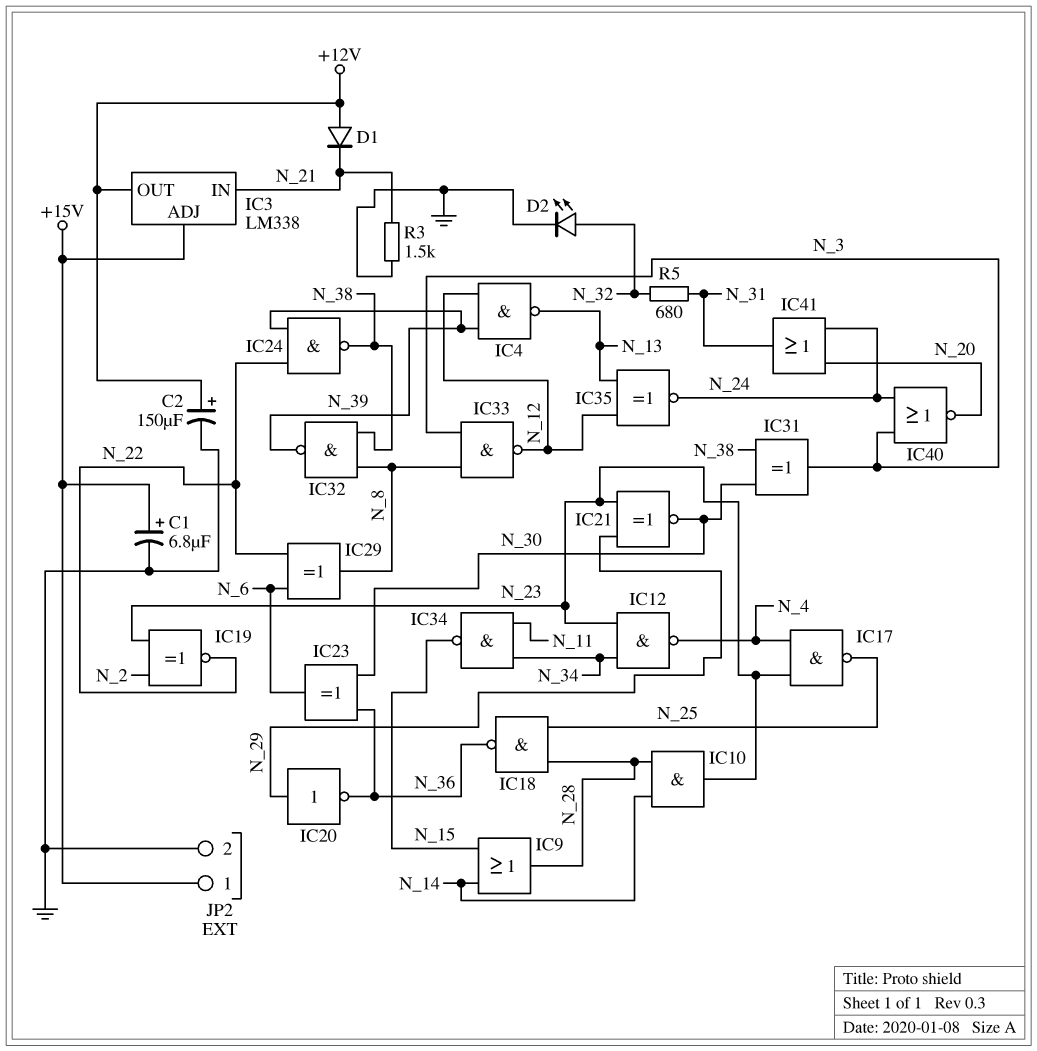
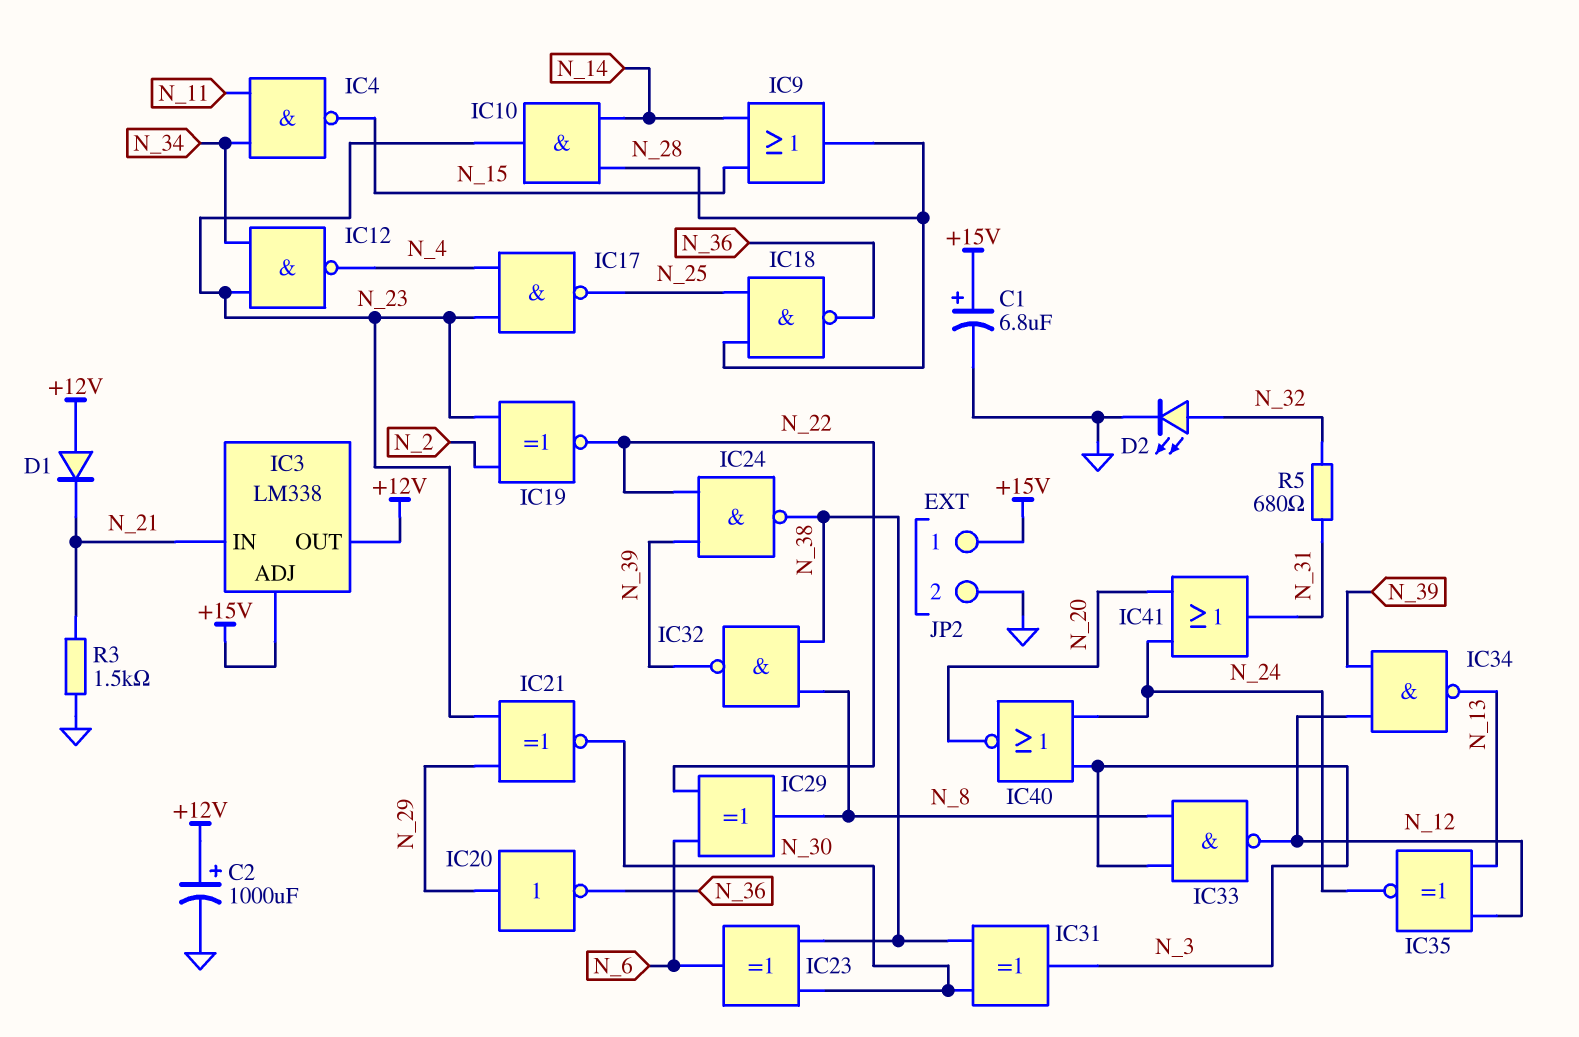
C2: 150uF (plus +12V, minus GND) -> 1000uF (plus +12V, minus GND)
IC4: NAND (in N_12, in N_39, out N_13) -> NAND (in N_11, in N_34, out N_15)
IC23: XOR (in N_30, in N_36, out N_6) -> XOR (in N_30, in N_38, out N_6)
IC34: NAND (in N_11, in N_34, out N_15) -> NAND (in N_12, in N_39, out N_13)

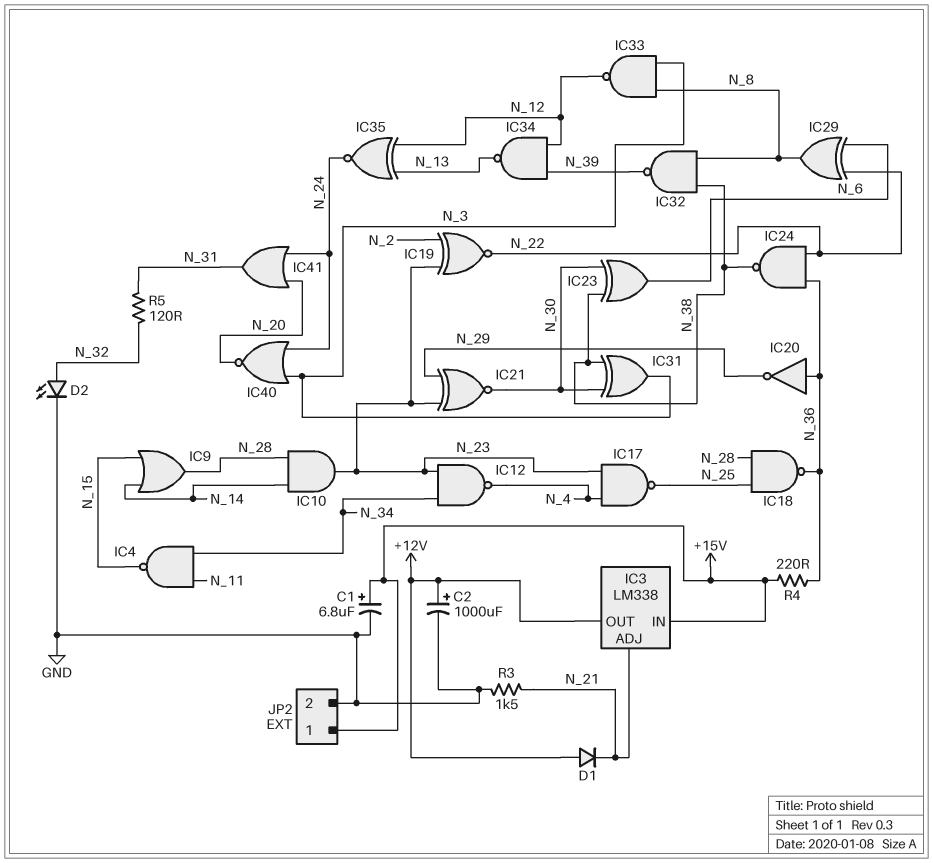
IC3 pin ADJ: +15V -> N_21
IC3 pin IN: N_21 -> +15V
IC20: NOT (in N_29, out N_36) -> NOT (in N_36, out N_29)
IC24: NAND (in N_22, in N_39, out N_38) -> NAND (in N_22, in N_36, out N_38)
R4: none -> 220 (+15V, N_36)
R5: 680 (N_31, N_32) -> 120 (N_31, N_32)

